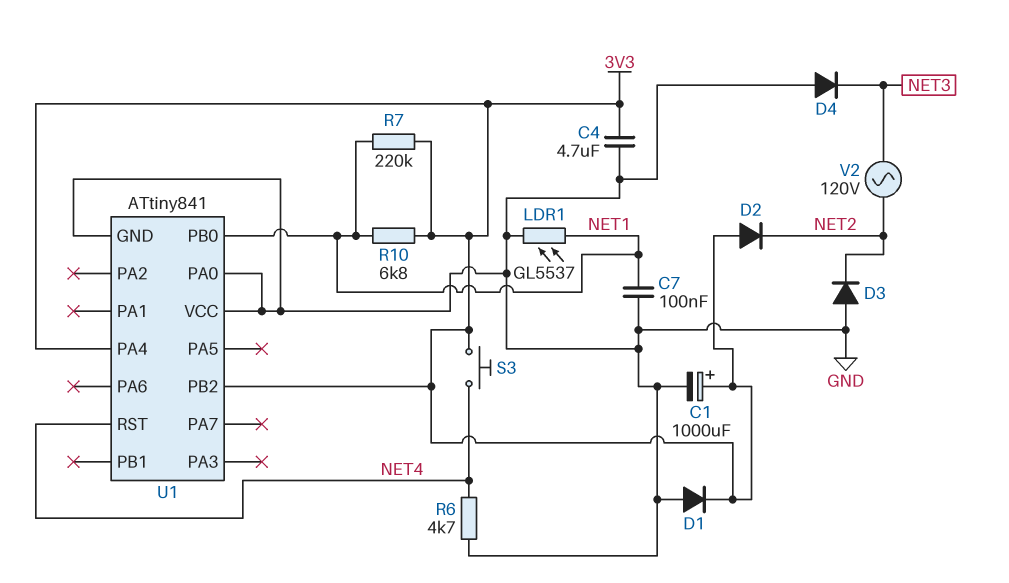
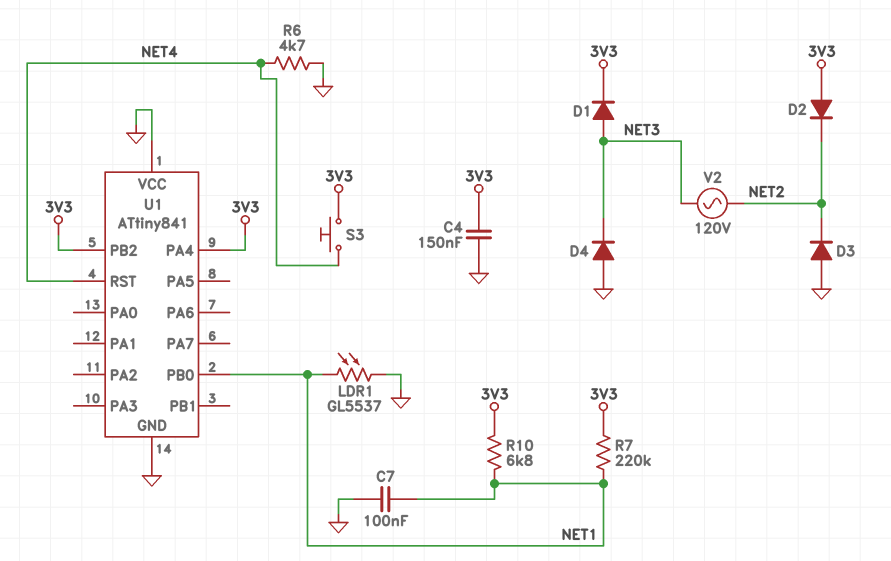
C1: 1000uF (plus 3V3, minus GND) -> none
C4: 4.7uF (3V3, GND) -> 150nF (3V3, GND)
D1: diode (A GND, K 3V3) -> diode (A NET3, K 3V3)
U1 pin PA0: GND -> none

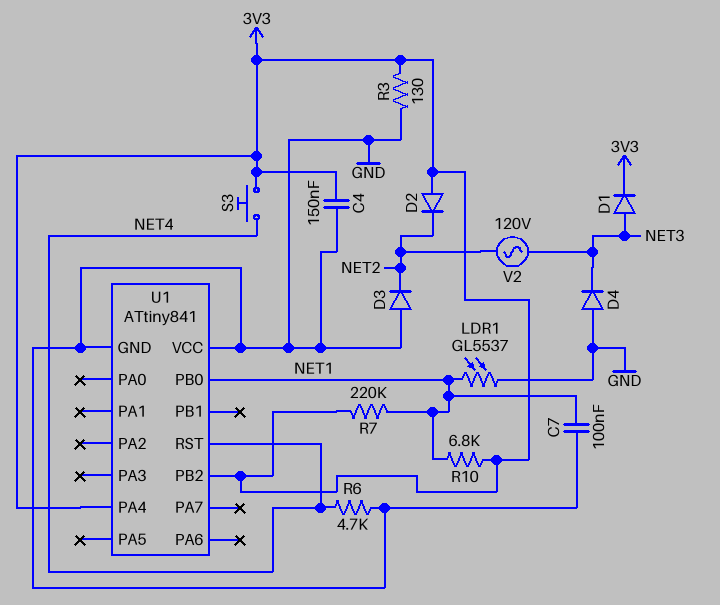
R3: none -> 130 (3V3, GND)

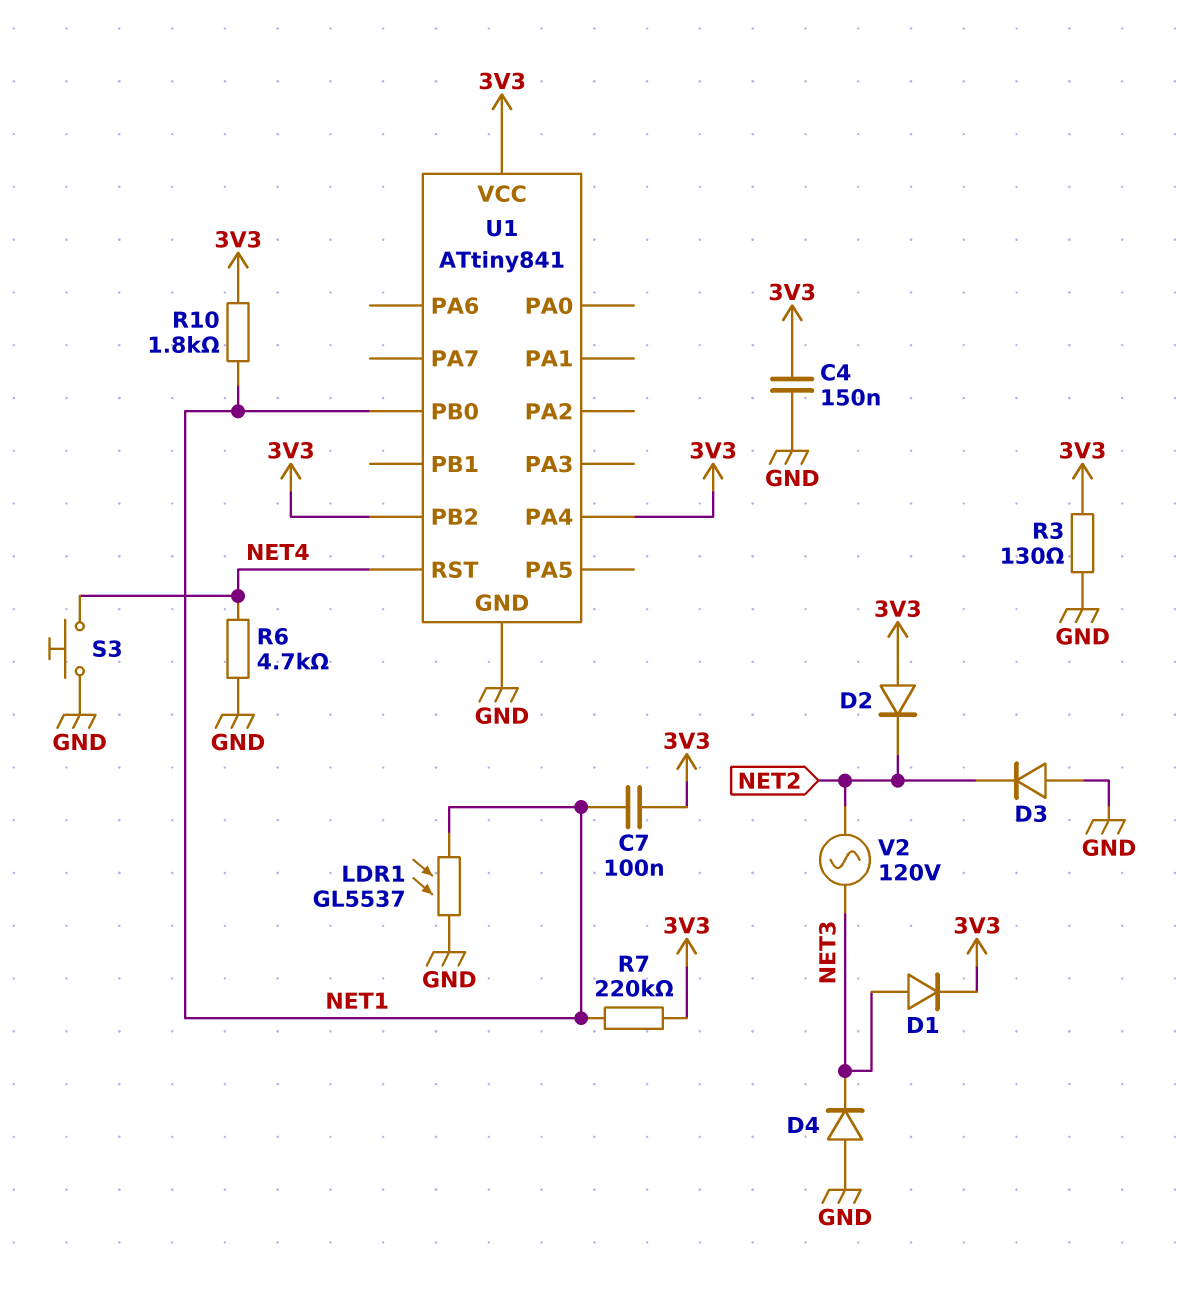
C7: 100nF (GND, NET1) -> 100nF (3V3, NET1)
R10: 6.8k (3V3, NET1) -> 1.8k (3V3, NET1)
S3: button (3V3, NET4) -> button (GND, NET4)
U1 pin VCC: GND -> 3V3

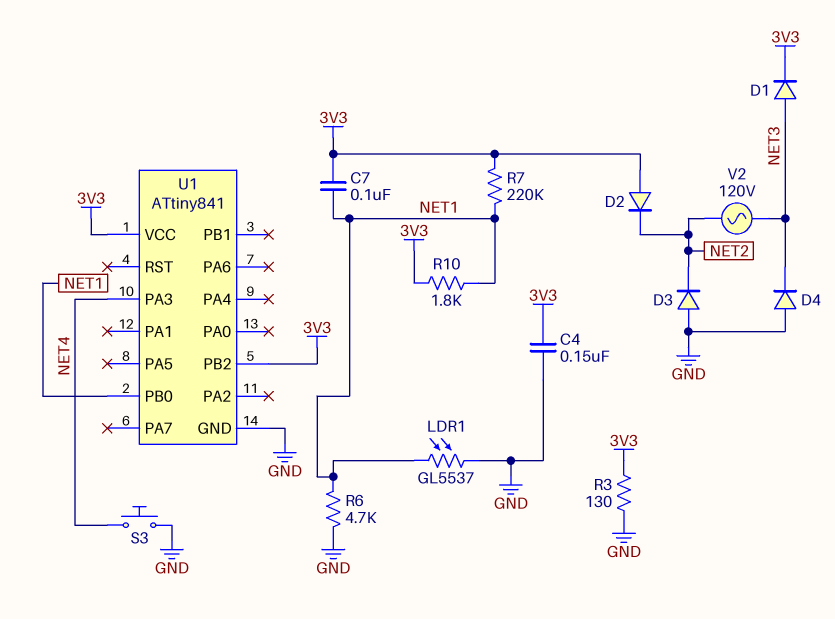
R6: 4.7k (GND, NET4) -> 4.7k (GND, NET1)
U1 pin PA3: none -> NET4
U1 pin PA4: 3V3 -> none
U1 pin RST: NET4 -> none

